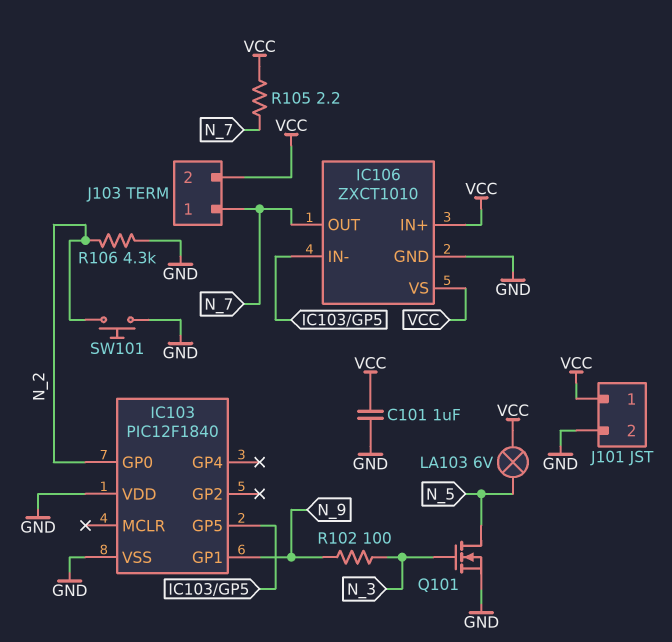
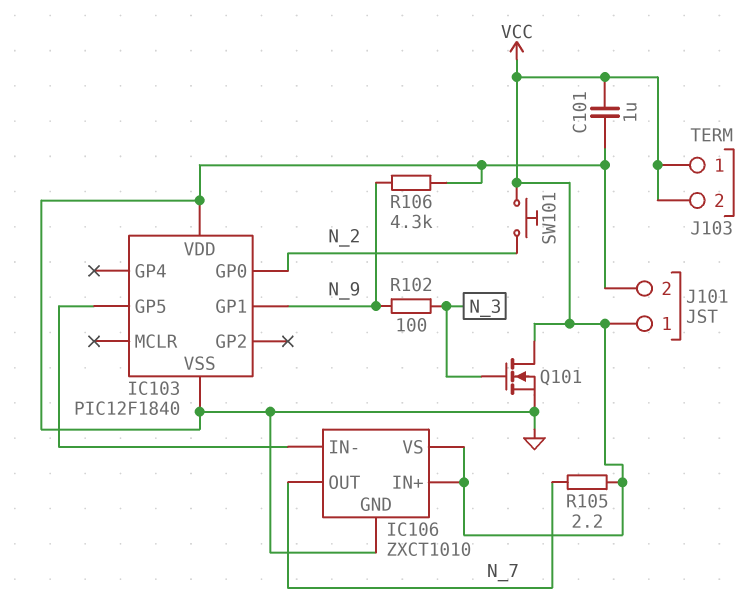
J103 pin 1: N_7 -> VCC
LA103: lamp 6V (N_5, VCC) -> none
Q101: NMOS (G N_3, D N_5, S GND) -> NMOS (G N_3, D VCC, S GND)
R106: 4.3k (GND, N_2) -> 4.3k (GND, N_9)
SW101: button (GND, N_2) -> button (N_2, VCC)

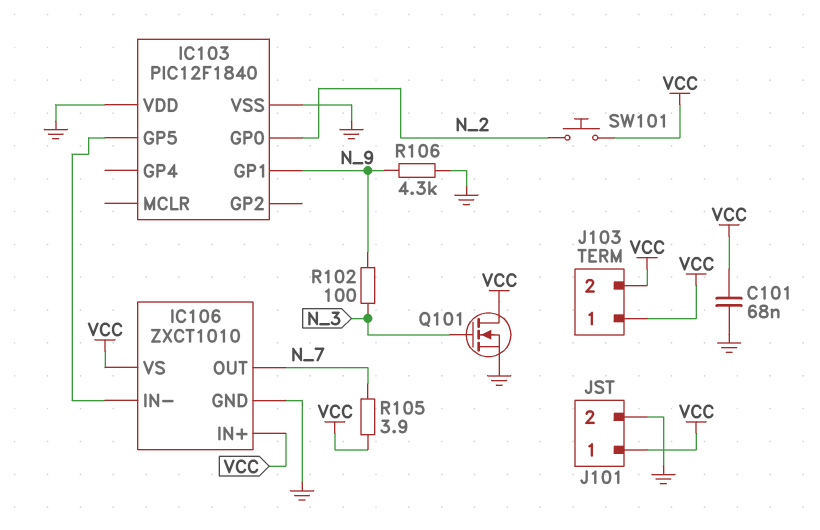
C101: 1uF (GND, VCC) -> 68nF (GND, VCC)
R105: 2.2 (N_7, VCC) -> 3.9 (N_7, VCC)

